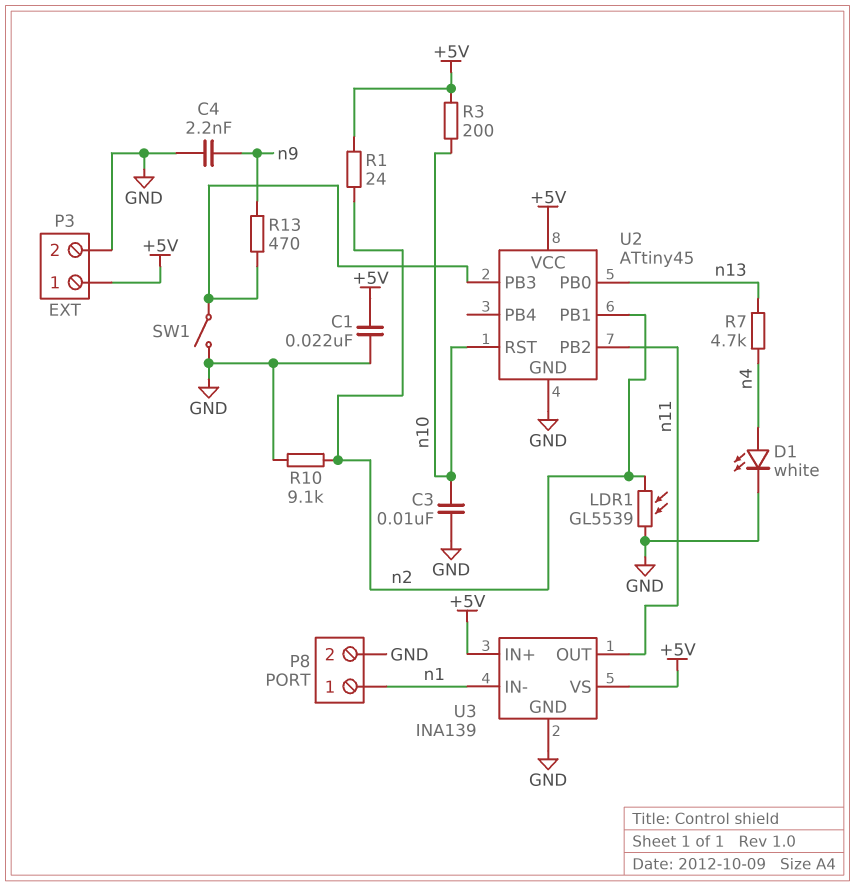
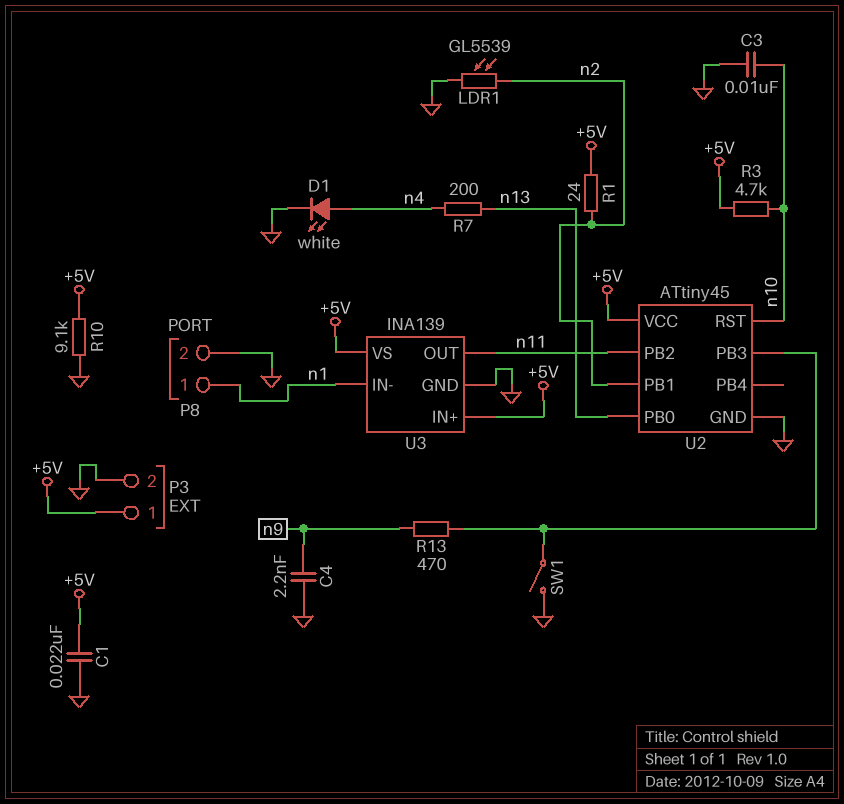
R3: 200 (+5V, n10) -> 4.7k (+5V, n10)
R7: 4.7k (n4, n13) -> 200 (n4, n13)
R10: 9.1k (GND, n2) -> 9.1k (+5V, GND)

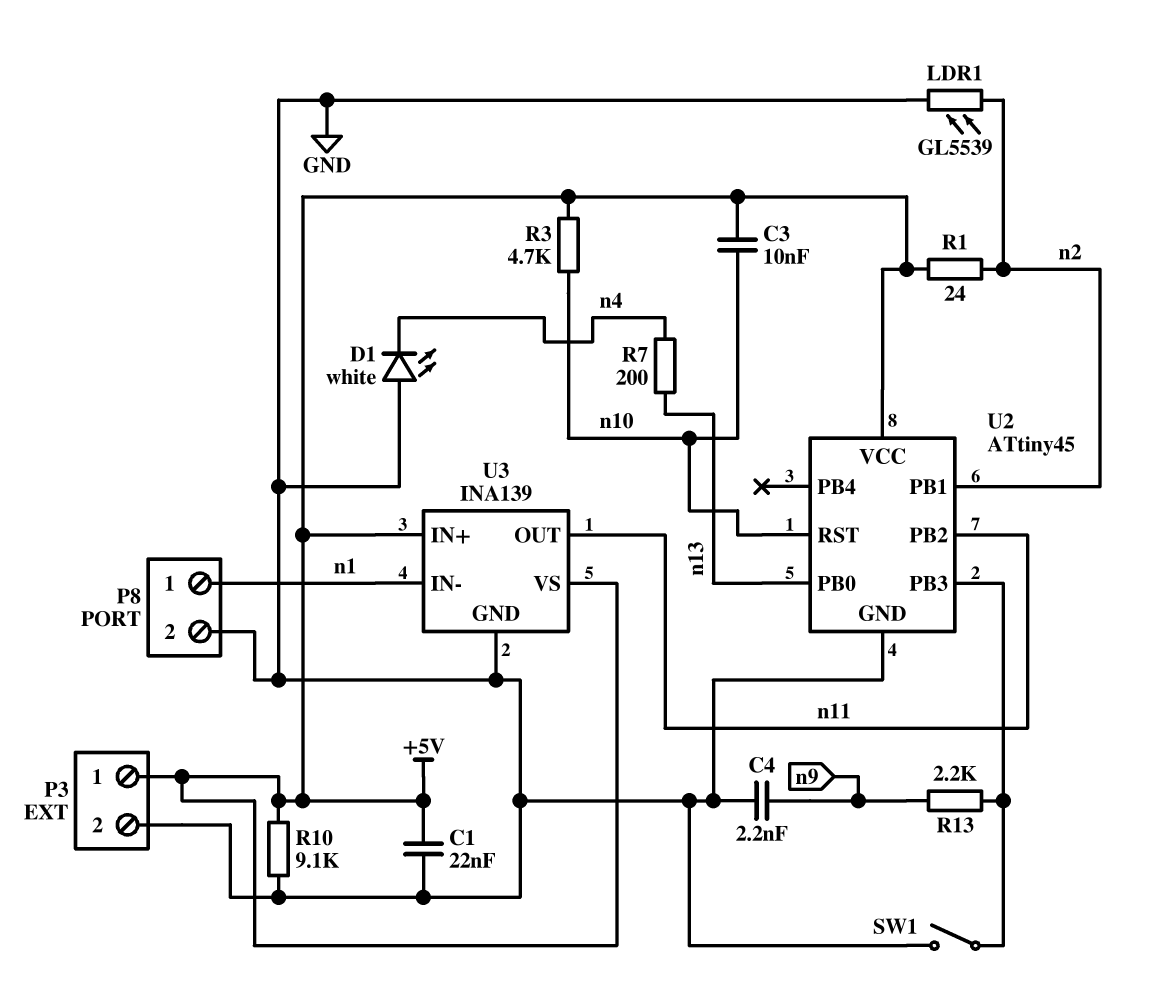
C3: 10nF (GND, n10) -> 10nF (+5V, n10)
D1: LED white (A n4, K GND) -> LED white (A GND, K n4)
R13: 470 (U2/PB3, n9) -> 2.2k (U2/PB3, n9)

